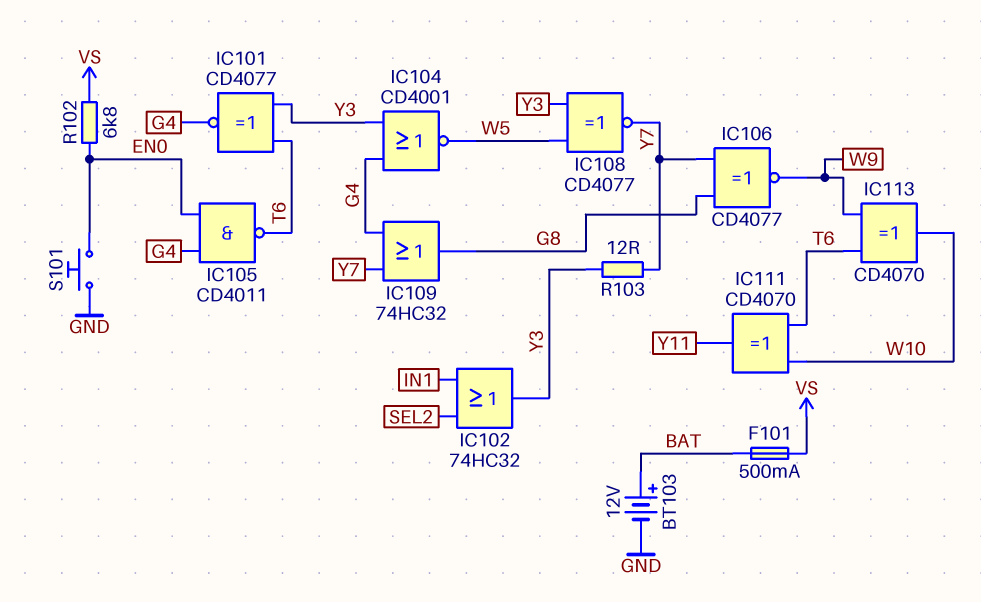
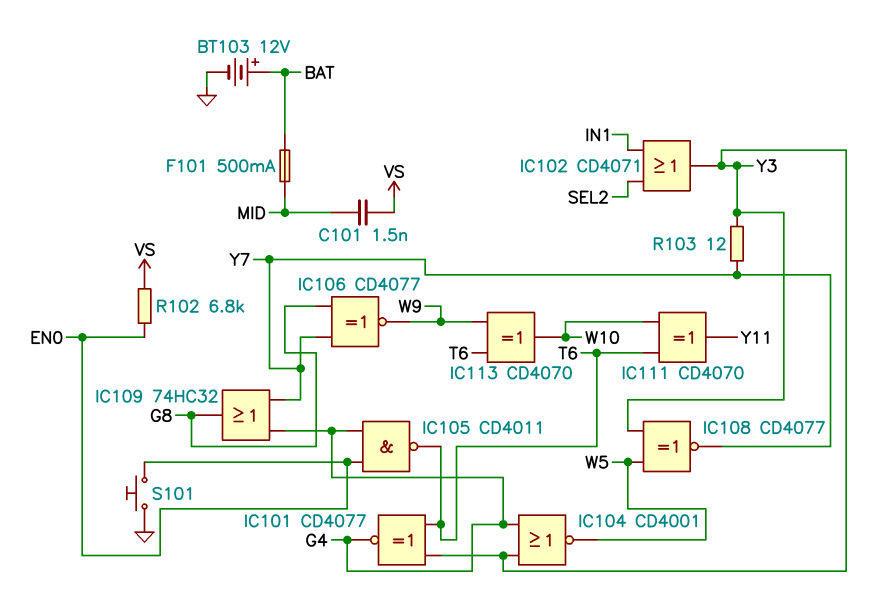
C101: none -> 1.5nF (MID, VS)
F101: 500mA (BAT, VS) -> 500mA (BAT, MID)
IC102: OR 74HC32 (in IN1, in SEL2, out Y3) -> OR CD4071 (in IN1, in SEL2, out Y3)

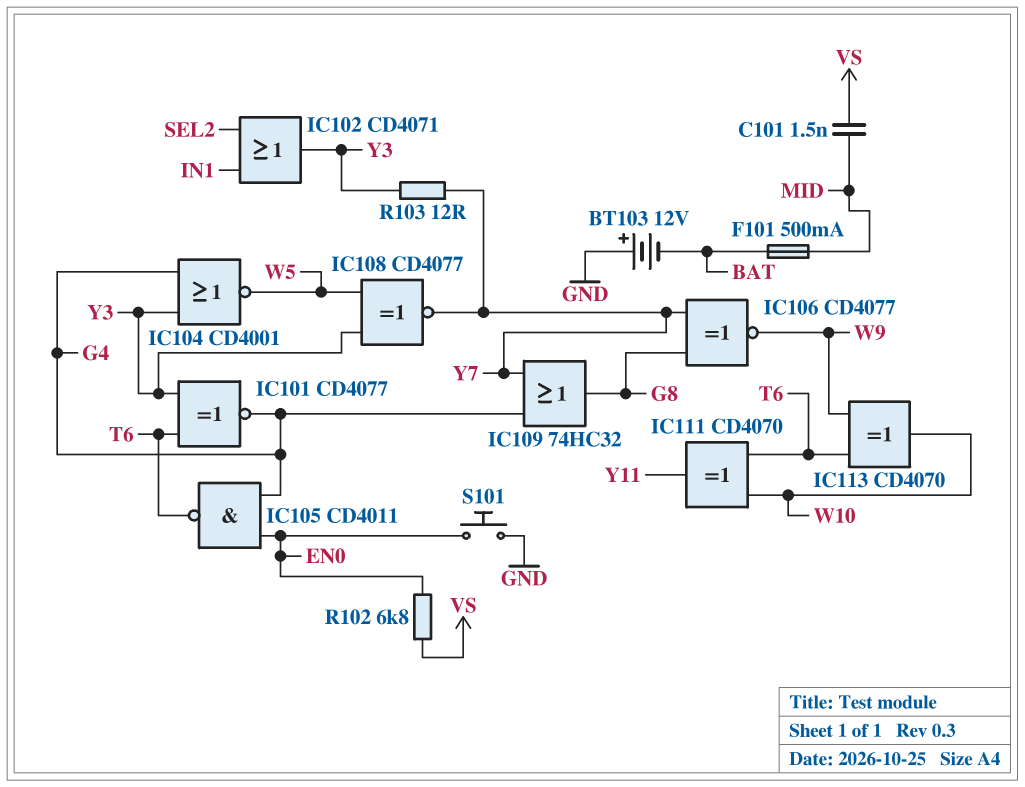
BT103: 12V (plus BAT, minus GND) -> 12V (plus GND, minus BAT)

